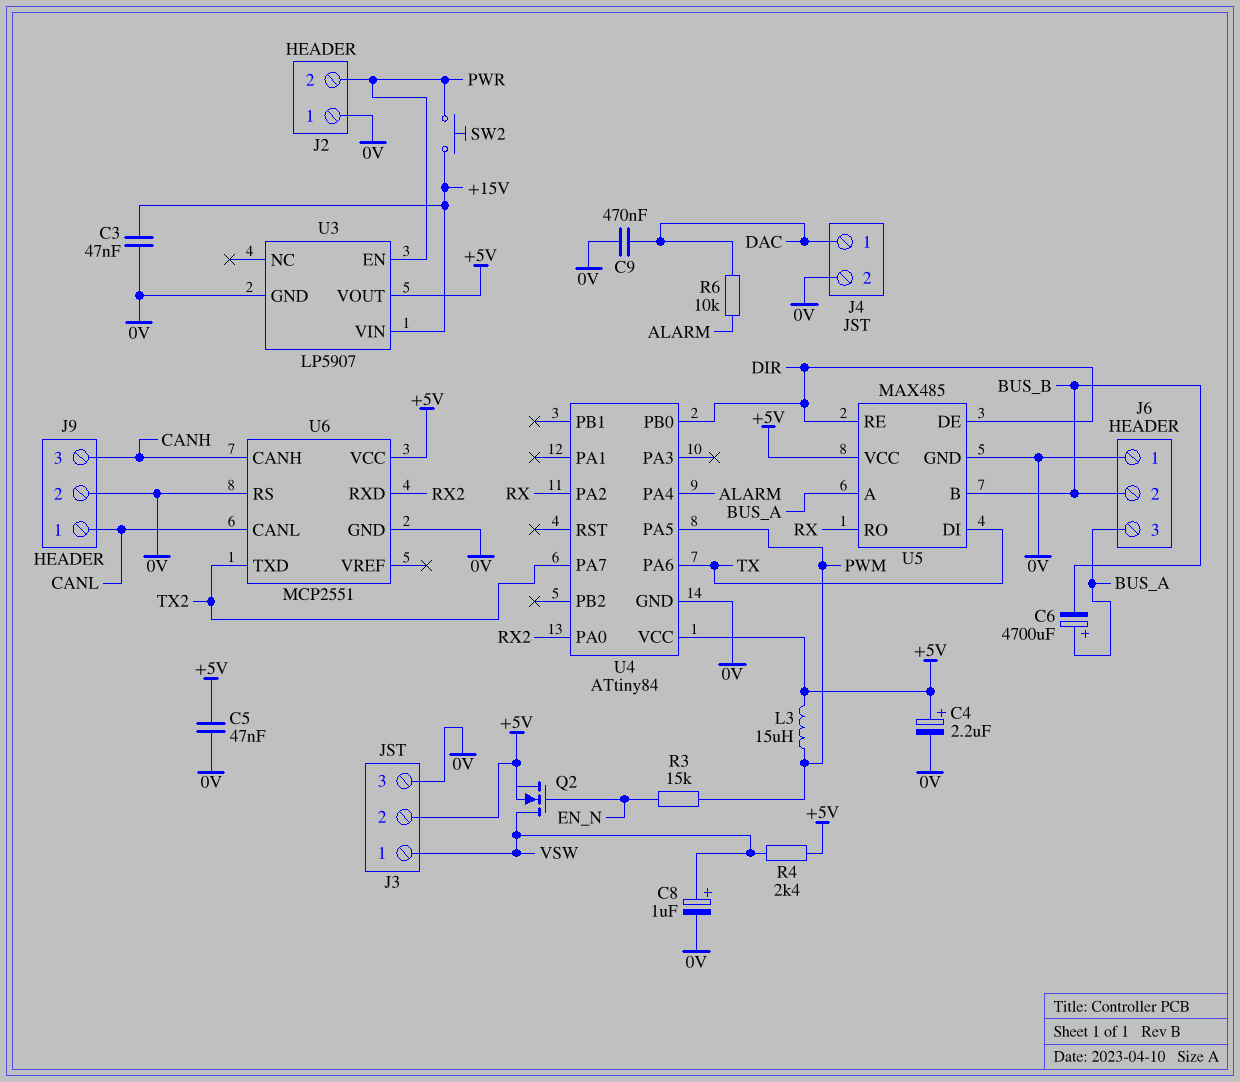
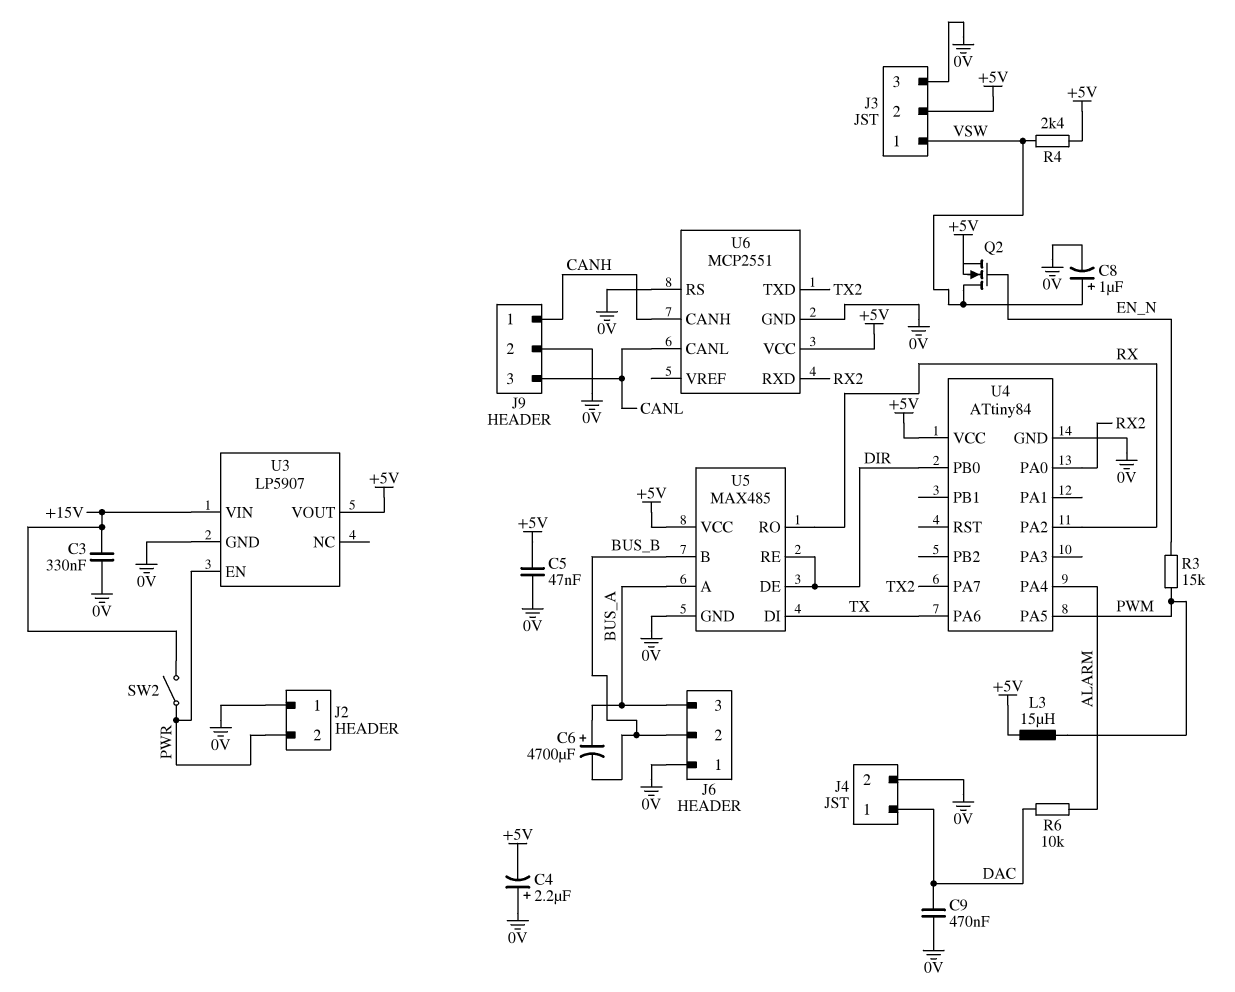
C3: 47nF (+15V, 0V) -> 330nF (+15V, 0V)
C4: 2.2uF (plus +5V, minus 0V) -> 2.2uF (plus 0V, minus +5V)
J9 pin 1: CANL -> CANH
J9 pin 3: CANH -> CANL
SW2: button (+15V, PWR) -> switch (+15V, PWR)

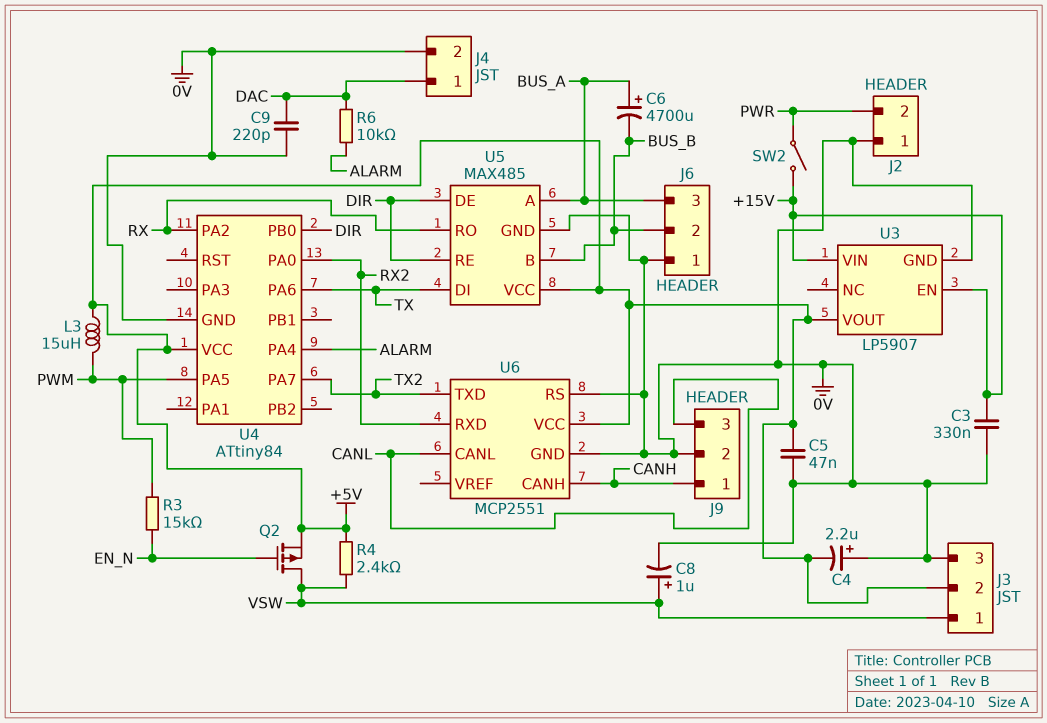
C9: 470nF (0V, DAC) -> 220pF (0V, DAC)
Q2: NMOS (G EN_N, D VSW, S +5V) -> PMOS (G EN_N, D VSW, S +5V)
U3 pin EN: PWR -> +15V

